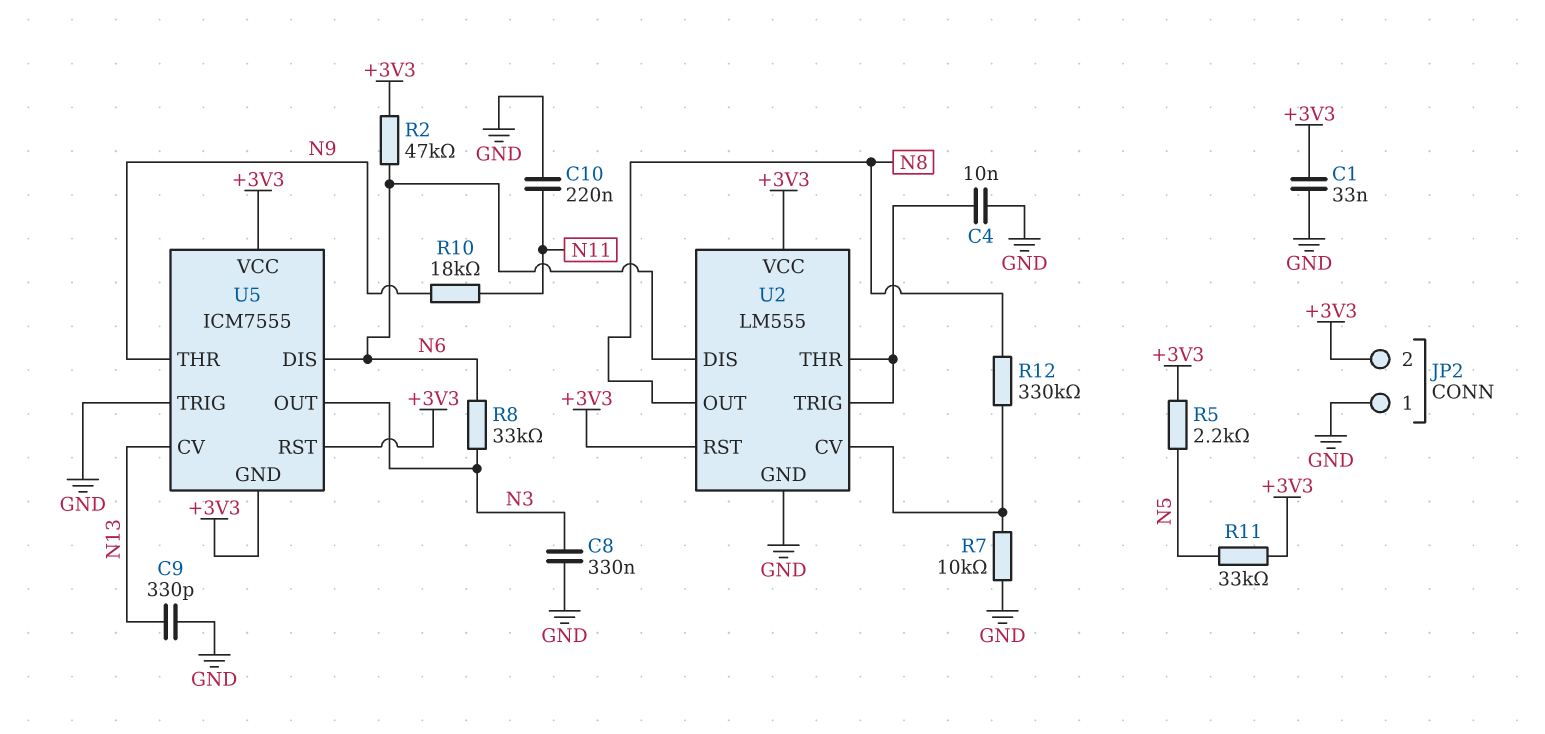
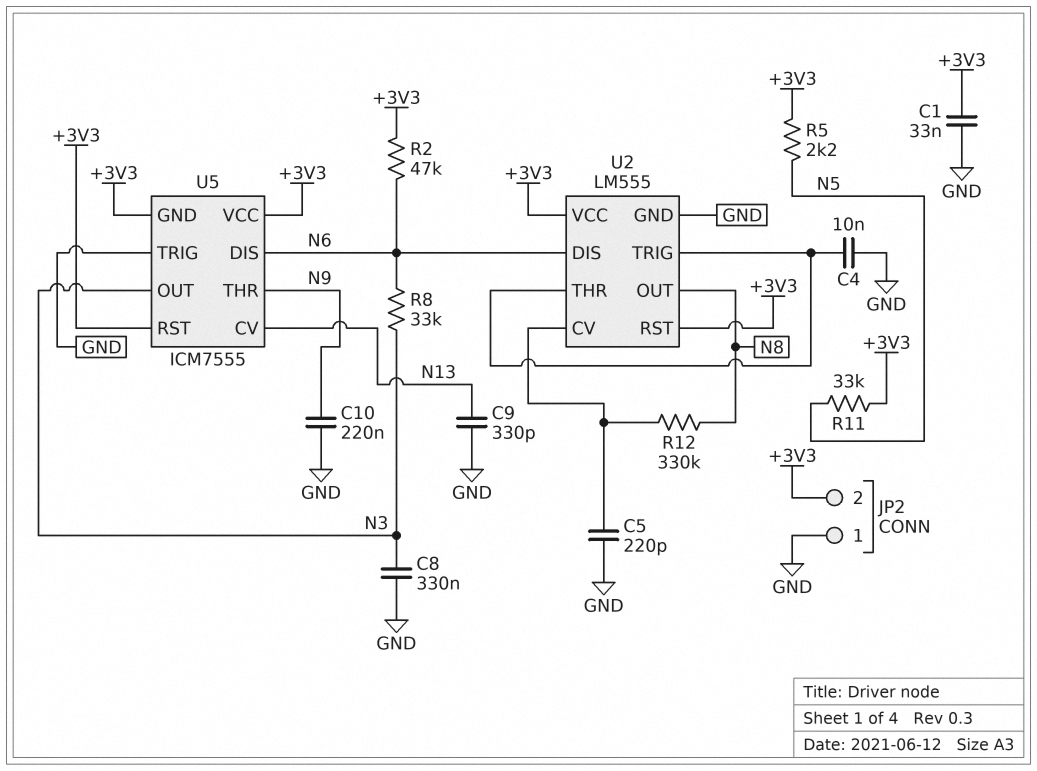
C5: none -> 220pF (GND, U2/CV)
C10: 220nF (GND, N11) -> 220nF (GND, N9)
R7: 10k (GND, U2/CV) -> none
R10: 18k (N9, N11) -> none

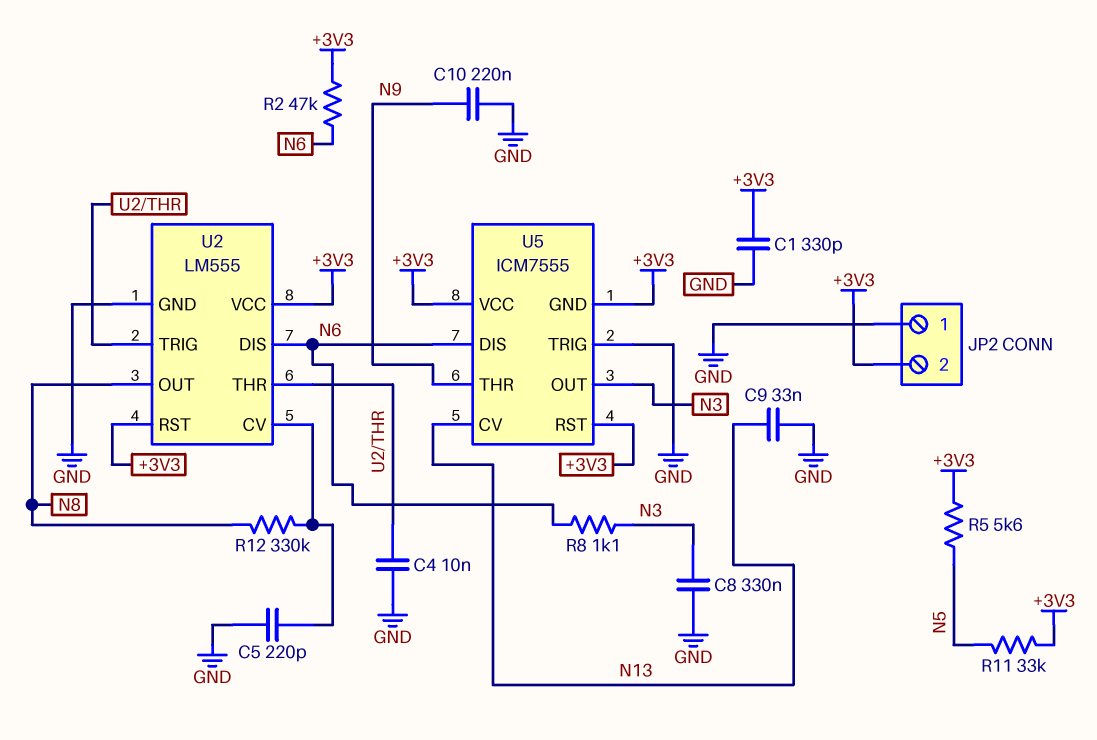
C1: 33nF (+3V3, GND) -> 330pF (+3V3, GND)
C9: 330pF (GND, N13) -> 33nF (GND, N13)
R5: 2.2k (+3V3, N5) -> 5.6k (+3V3, N5)
R8: 33k (N3, N6) -> 1.1k (N3, N6)

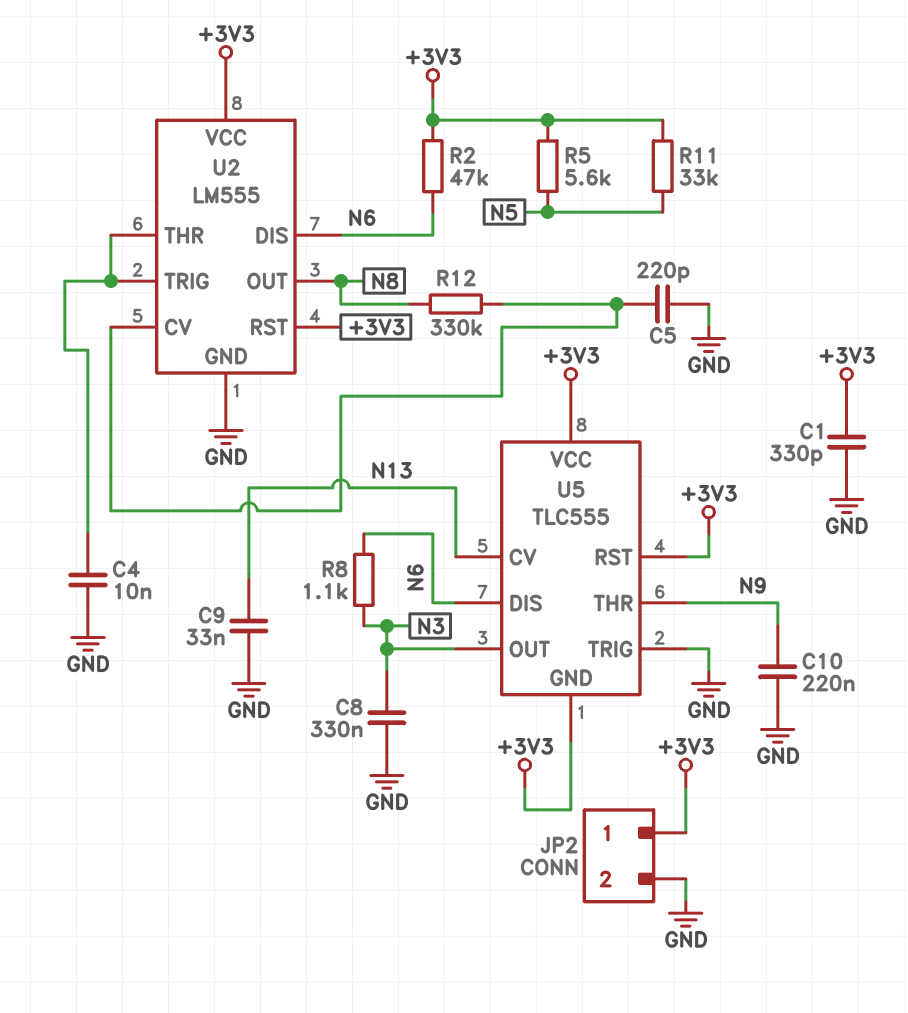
JP2 pin 1: GND -> +3V3
JP2 pin 2: +3V3 -> GND
U5: ICM7555 -> TLC555

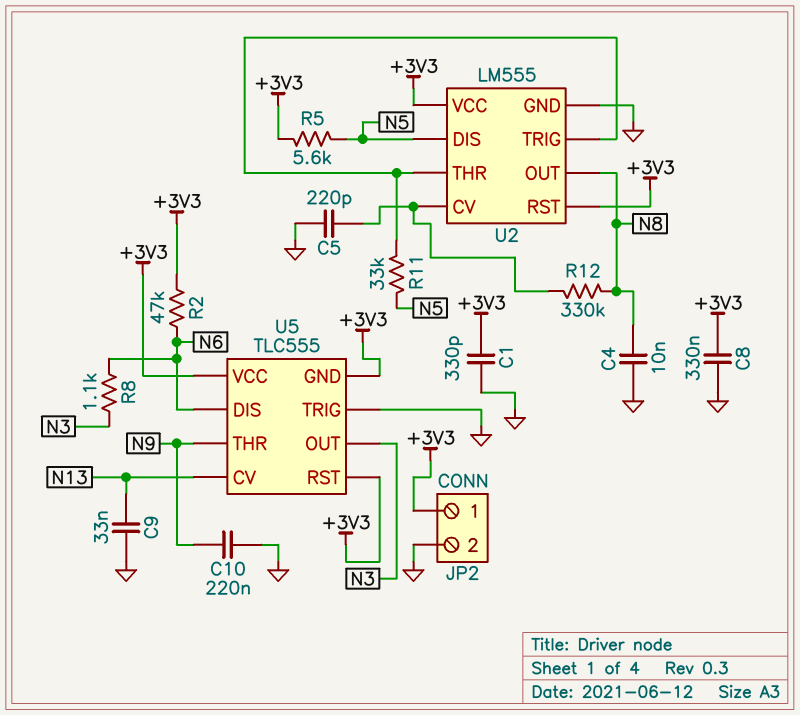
C4: 10nF (GND, U2/THR) -> 10nF (GND, N8)
C8: 330nF (GND, N3) -> 330nF (+3V3, GND)
R11: 33k (+3V3, N5) -> 33k (N5, U2/THR)
U2 pin DIS: N6 -> N5

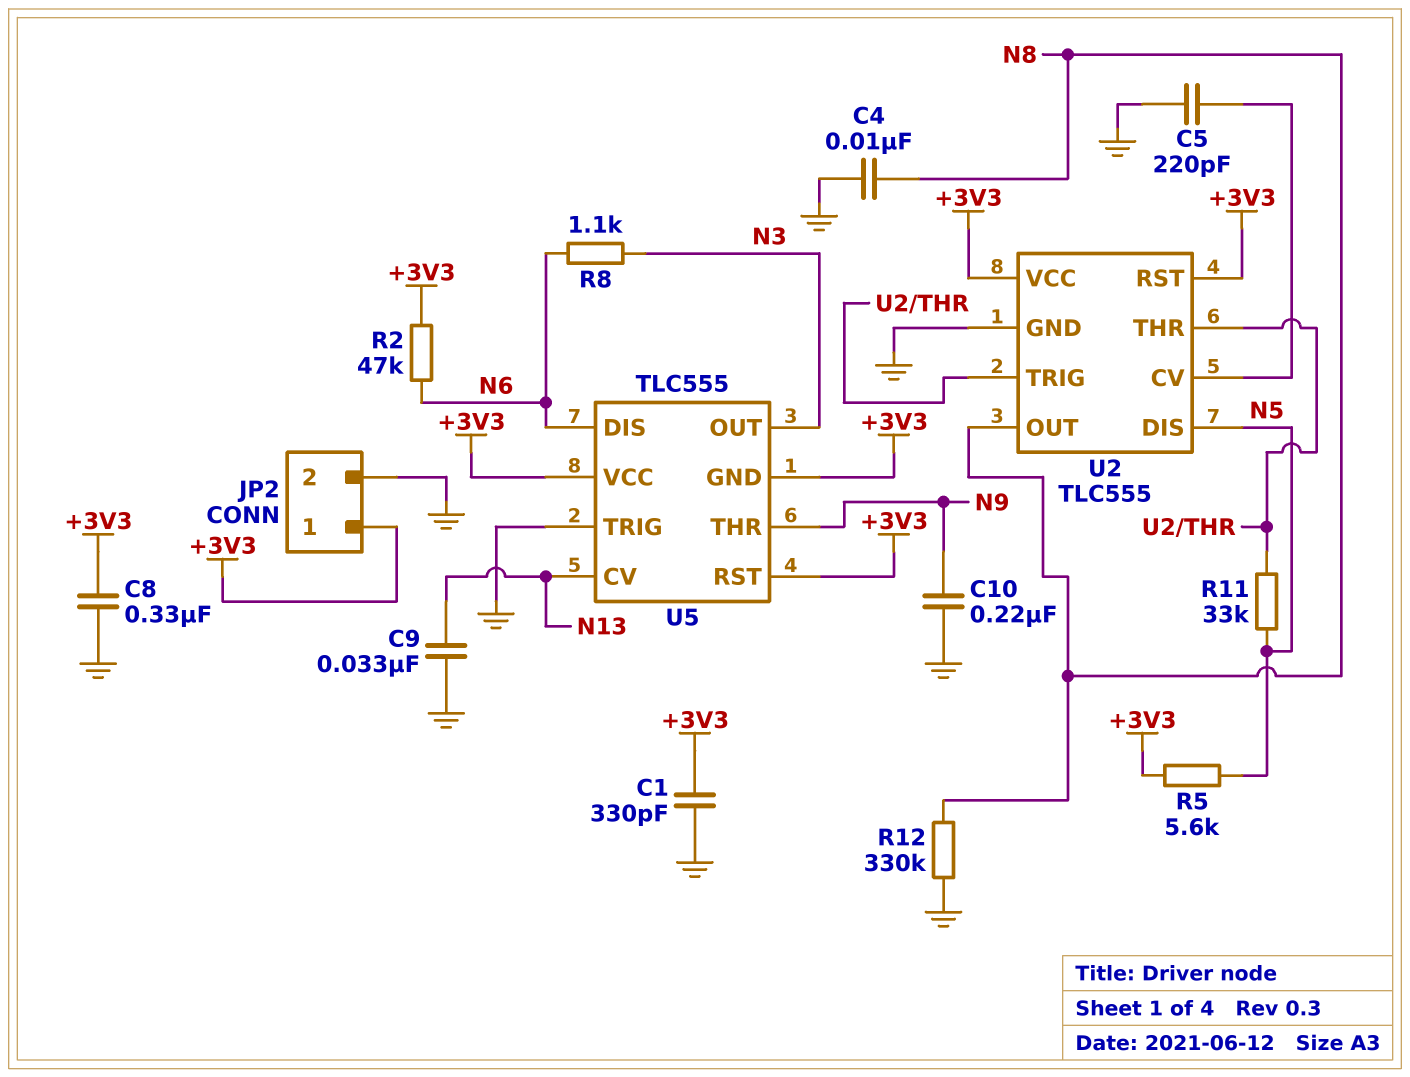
R12: 330k (N8, U2/CV) -> 330k (GND, N8)
U2: LM555 -> TLC555

